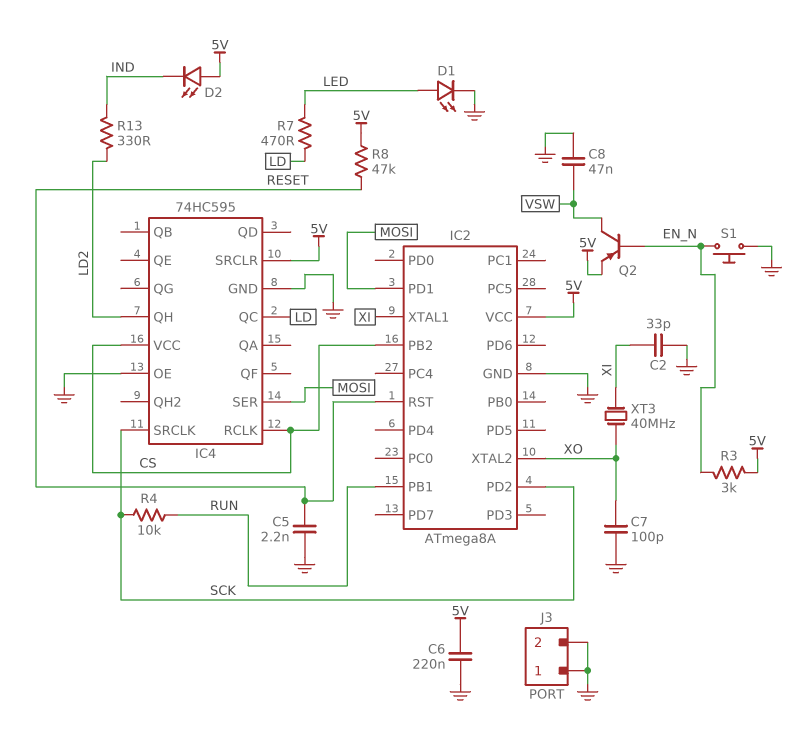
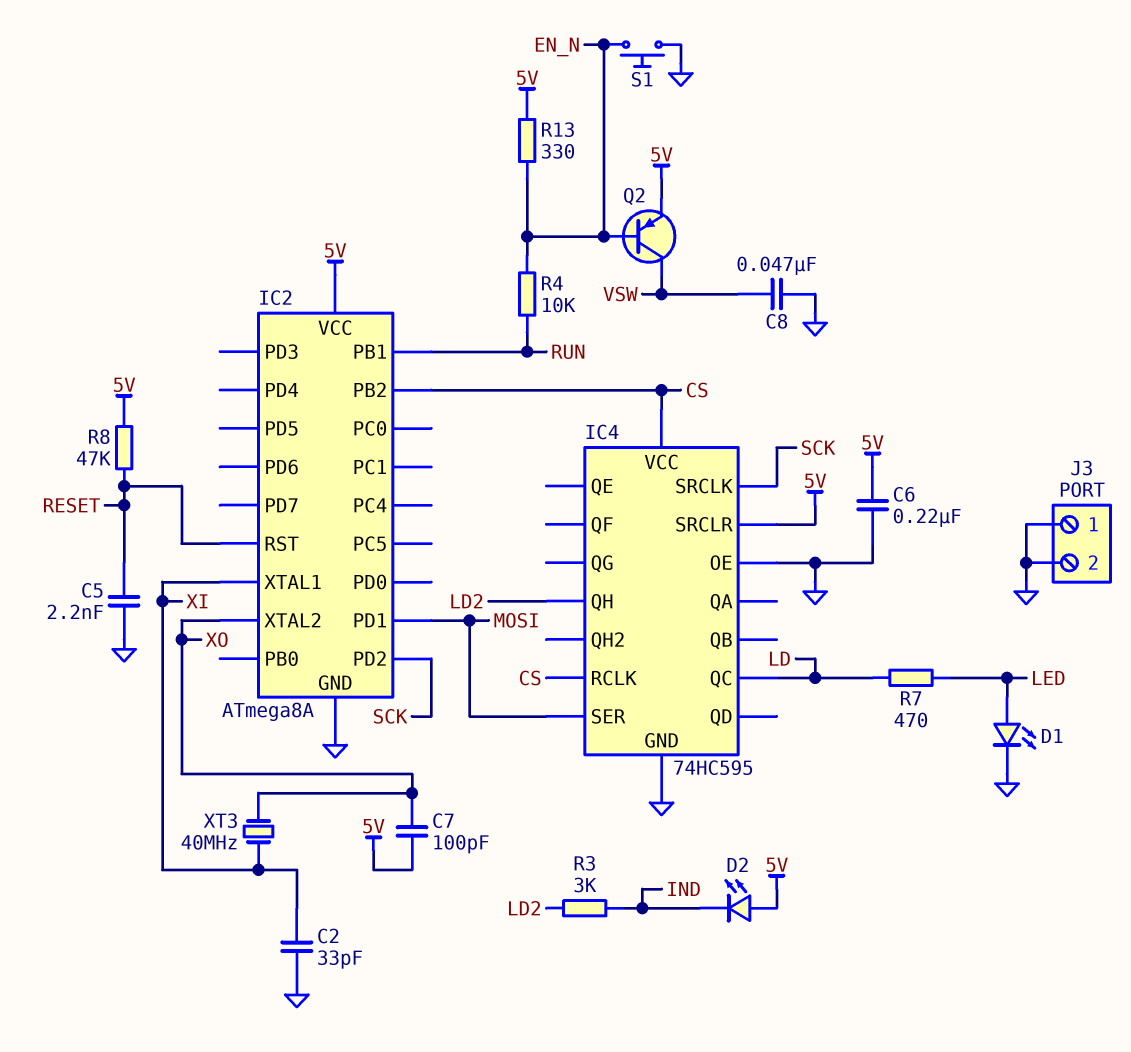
C7: 100pF (GND, XO) -> 100pF (5V, XO)
R3: 3k (5V, EN_N) -> 3k (IND, LD2)
R4: 10k (RUN, SCK) -> 10k (EN_N, RUN)
R13: 330 (IND, LD2) -> 330 (5V, EN_N)

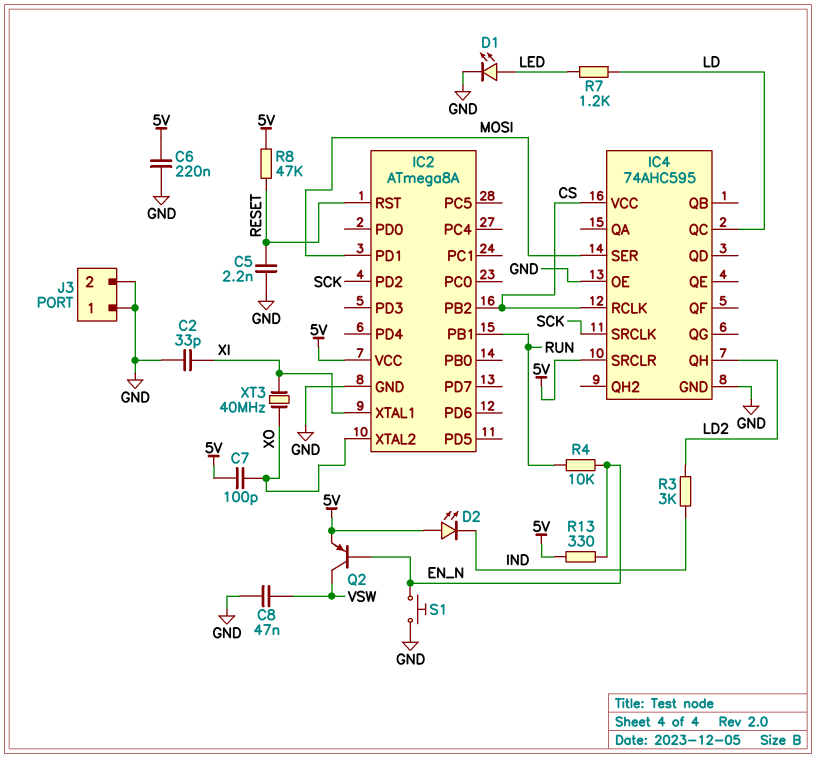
IC4: 74HC595 -> 74AHC595
R7: 470 (LD, LED) -> 1.2k (LD, LED)

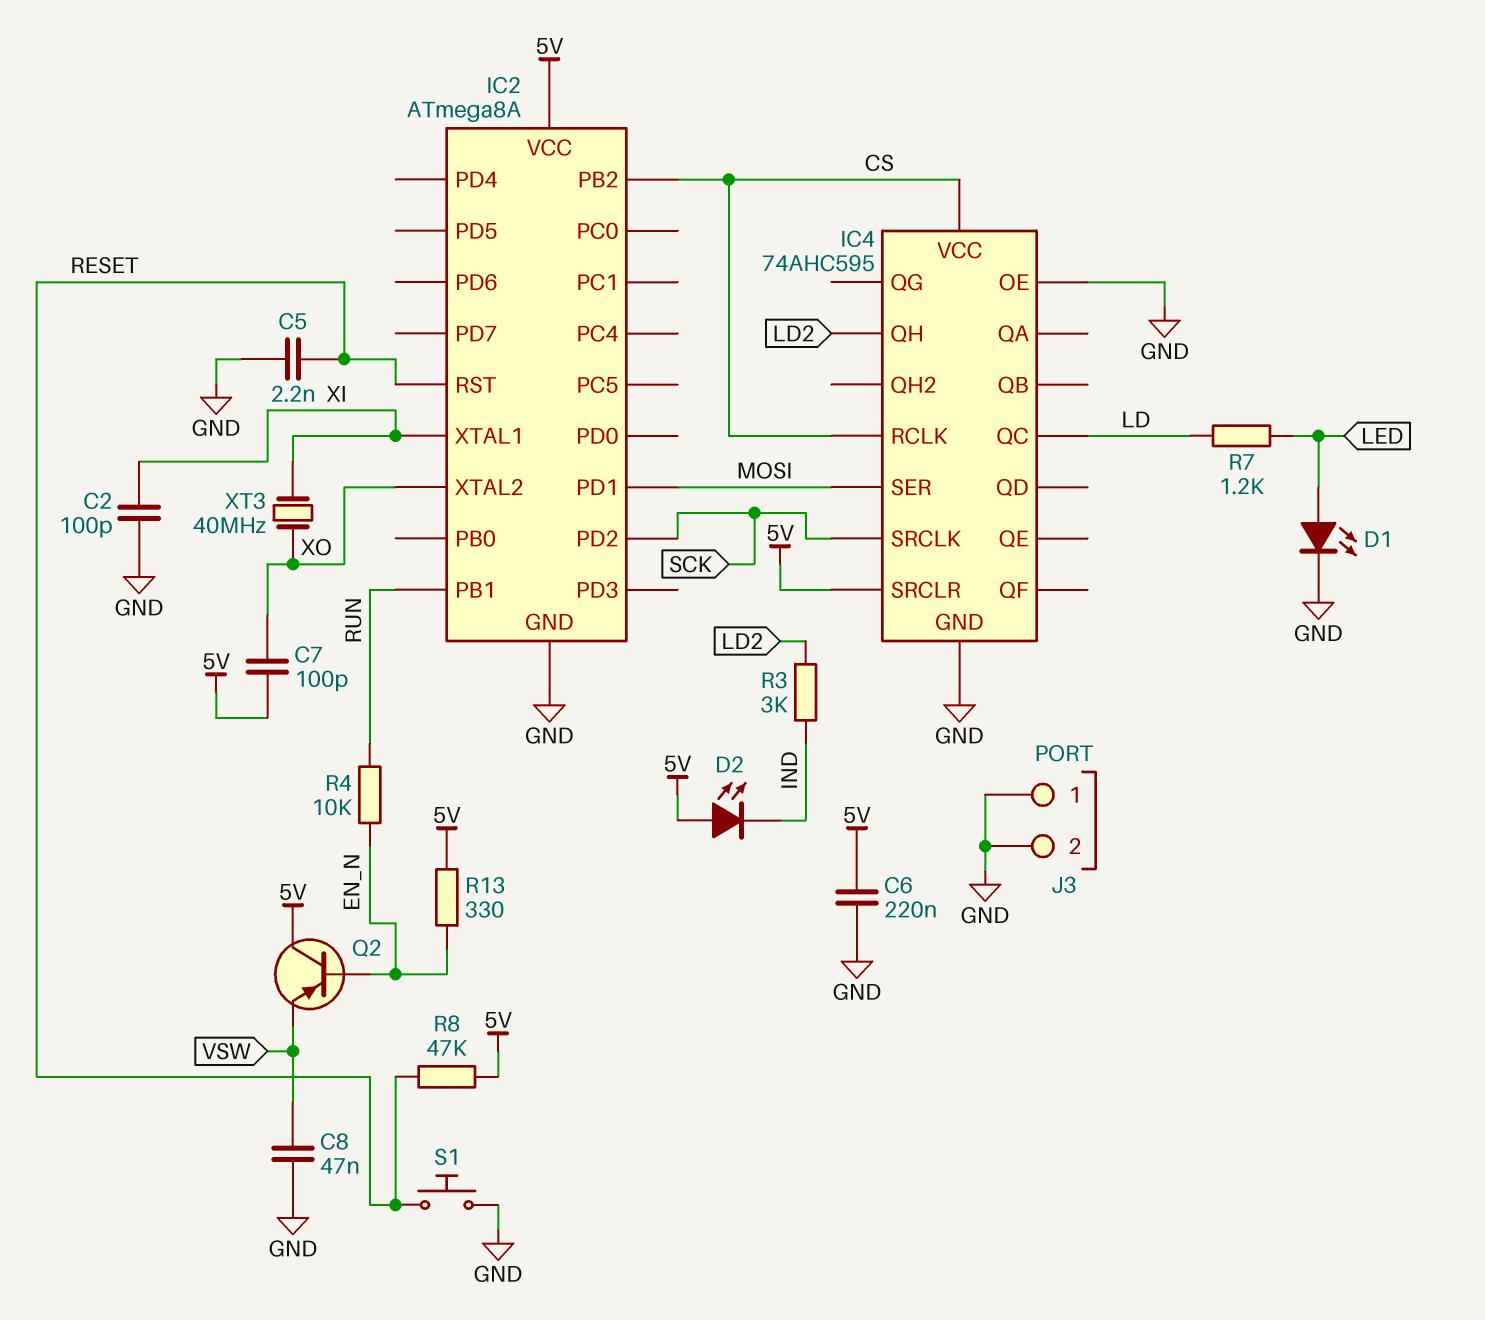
C2: 33pF (GND, XI) -> 100pF (GND, XI)
Q2: PNP (B EN_N, C VSW, E 5V) -> PNP (B EN_N, C 5V, E VSW)
S1: button (EN_N, GND) -> button (GND, RESET)

